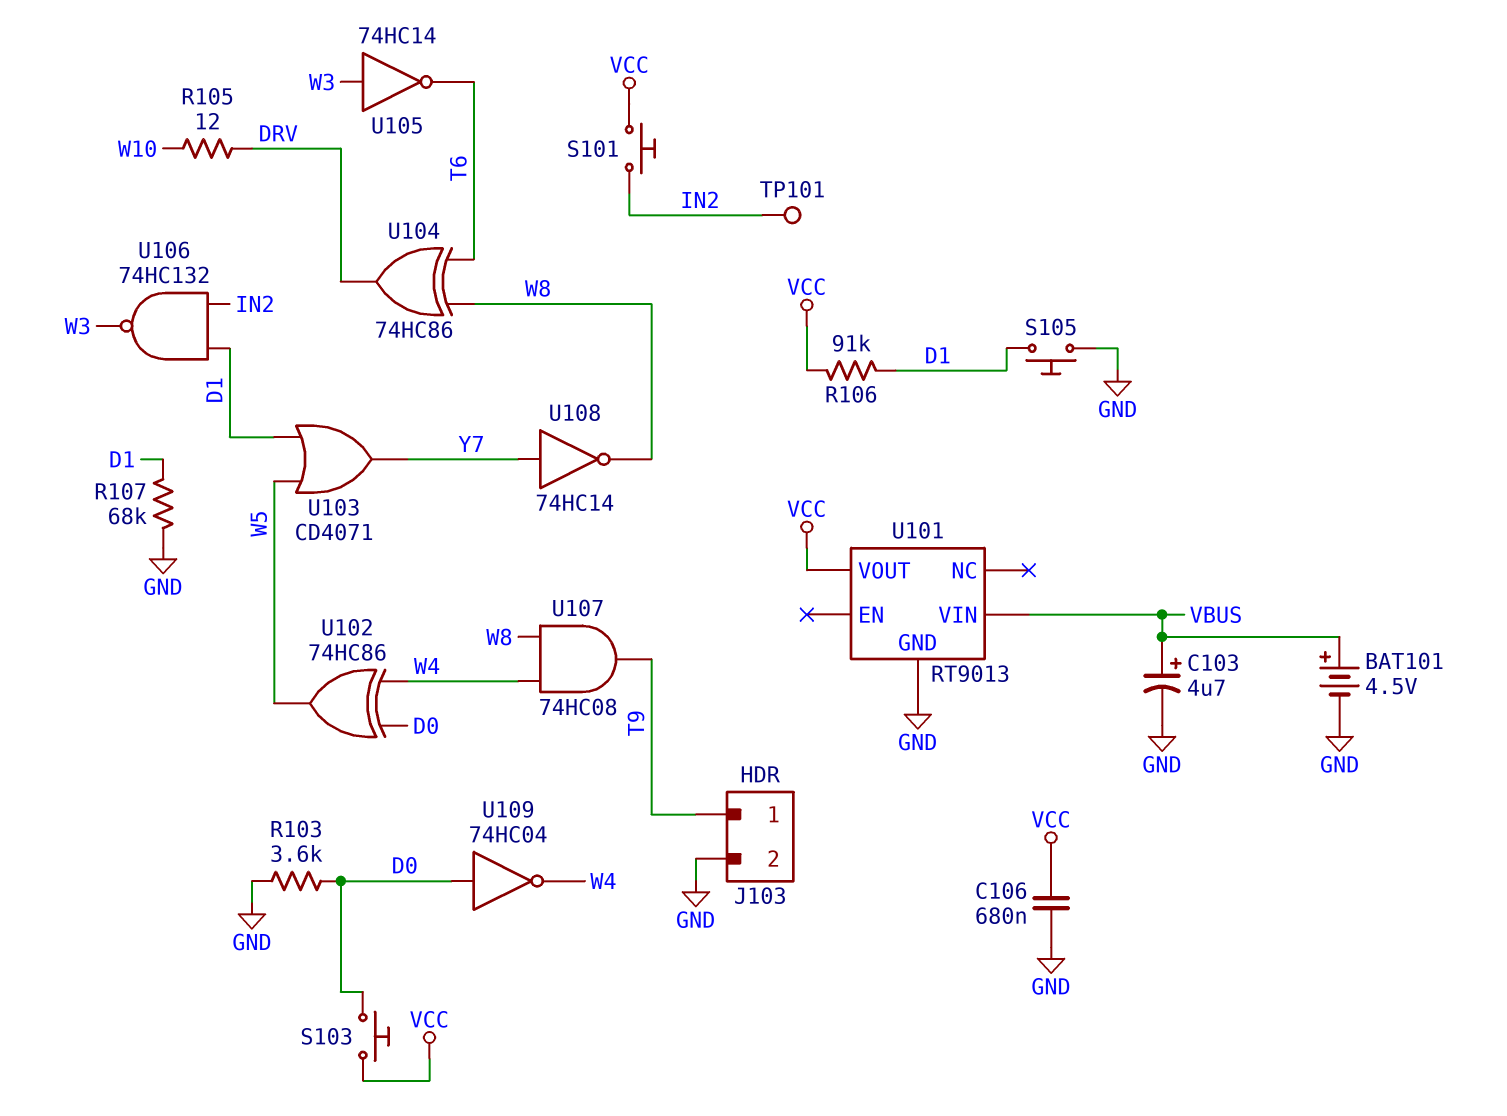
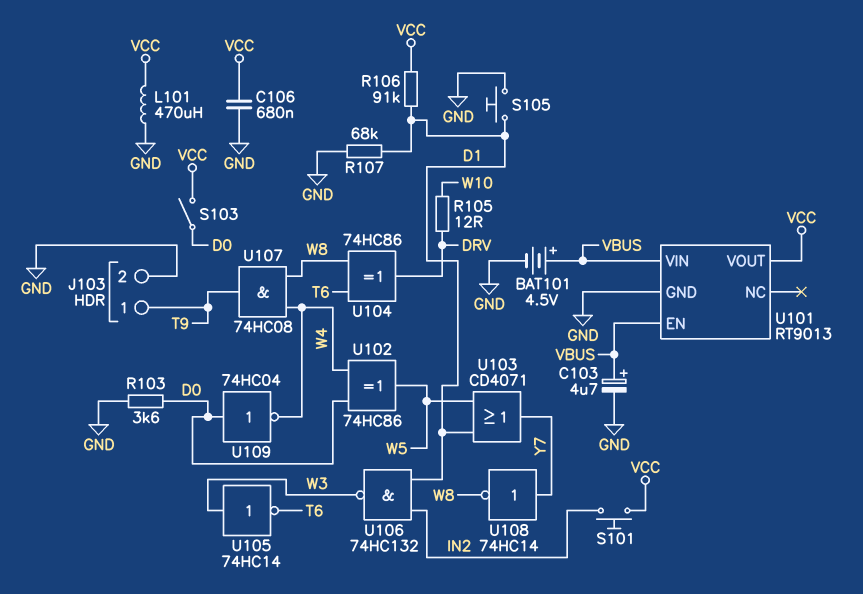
L101: none -> 470uH (GND, VCC)
S103: button (D0, VCC) -> switch (D0, VCC)
TP101: test point (IN2) -> none
U101 pin EN: none -> VBUS

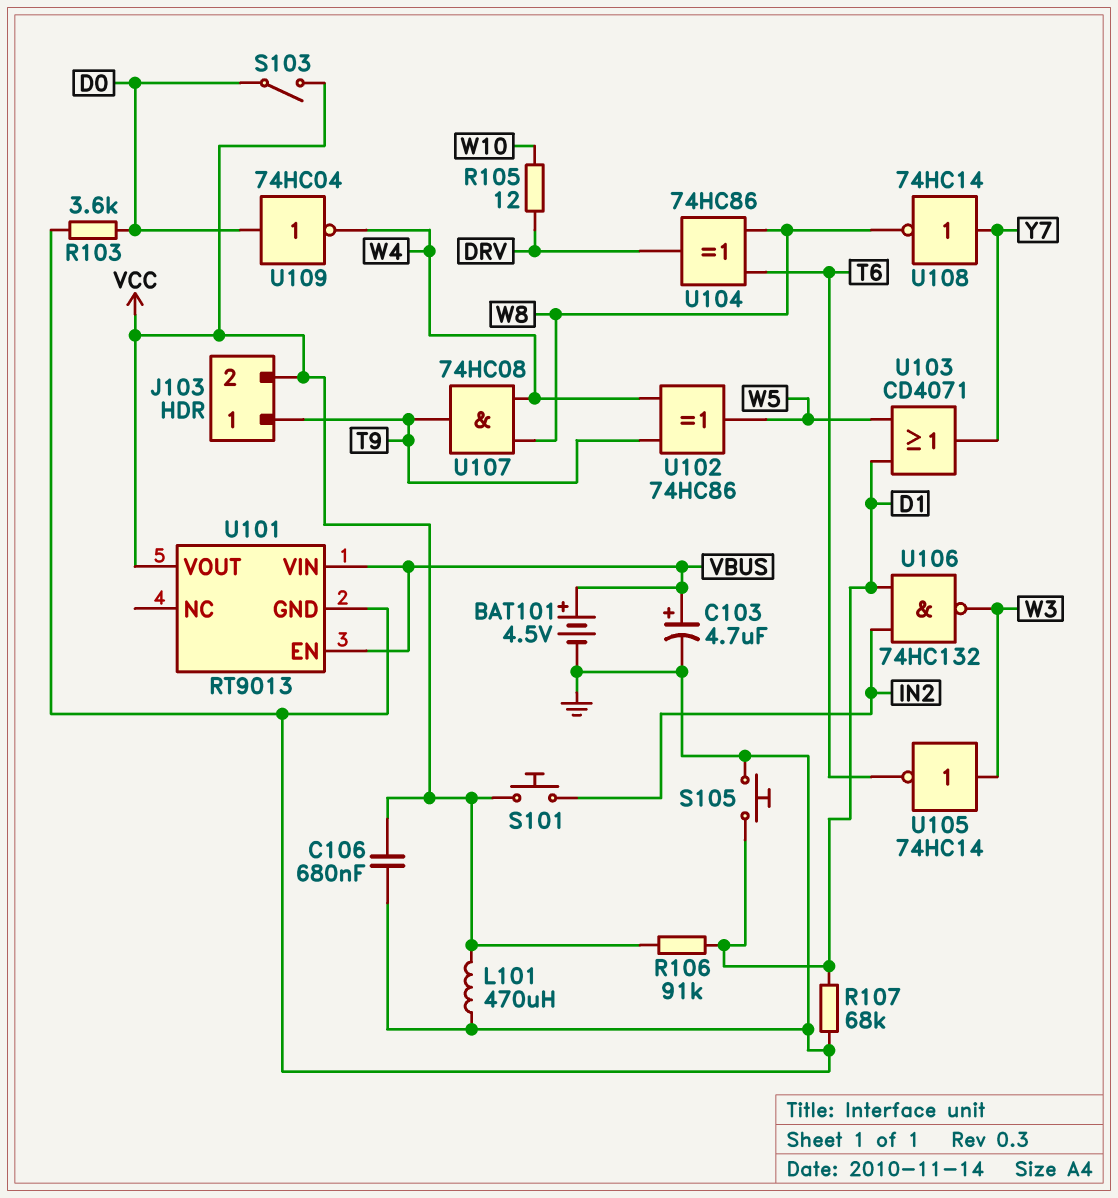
J103 pin 2: GND -> VCC
U102: XOR 74HC86 (in D0, in W4, out W5) -> XOR 74HC86 (in T9, in W4, out W5)

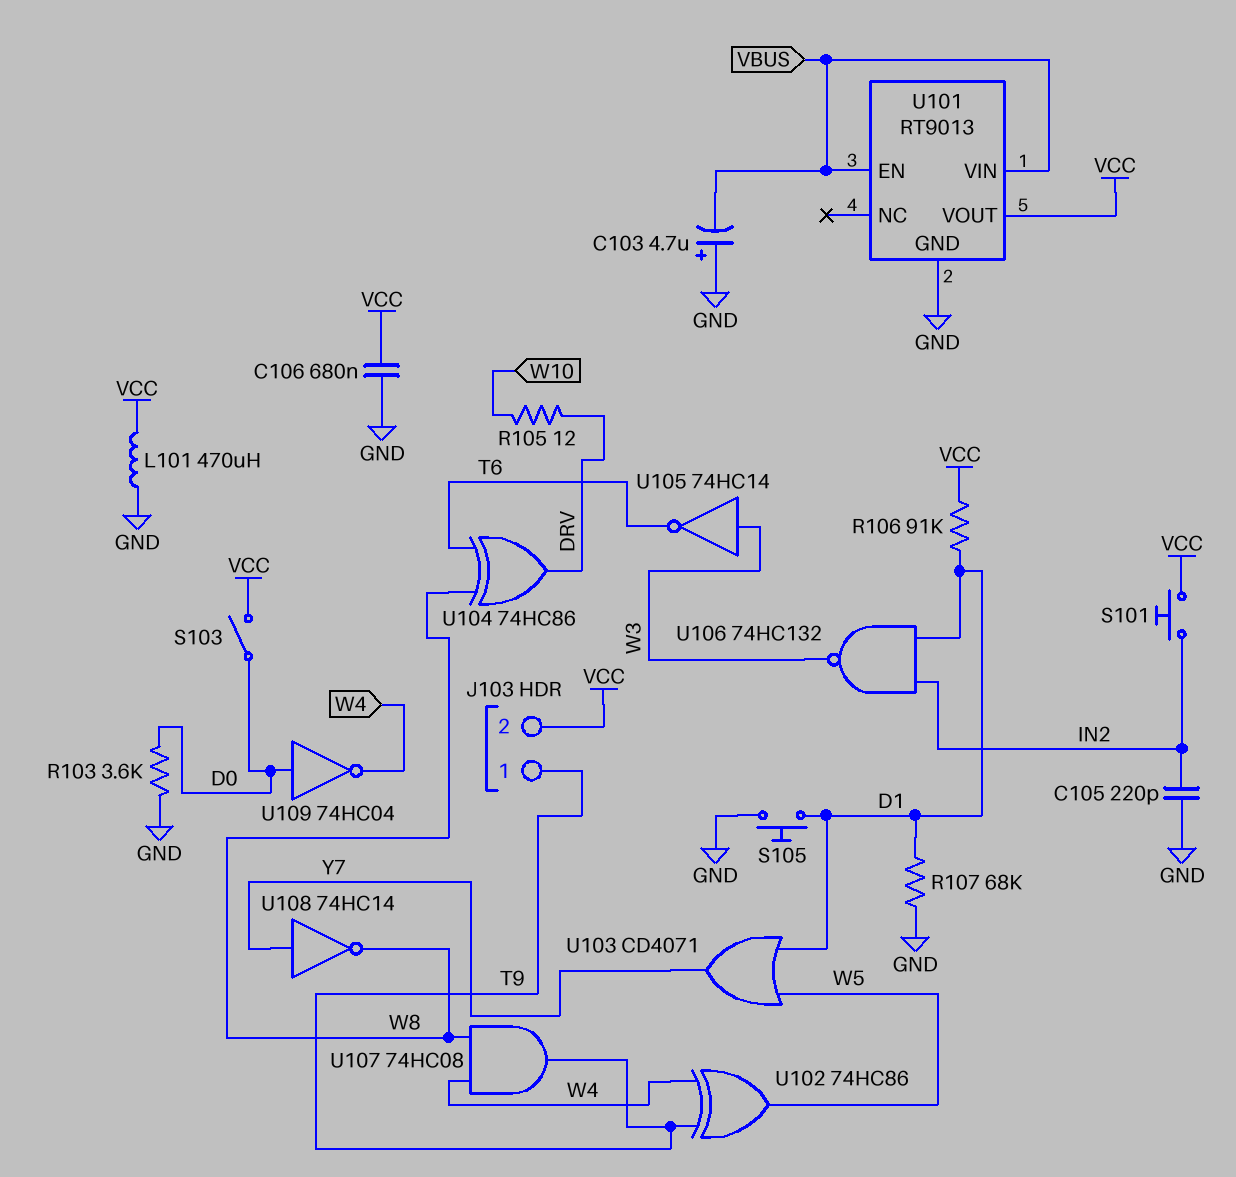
BAT101: 4.5V (plus VBUS, minus GND) -> none
C103: 4.7uF (plus VBUS, minus GND) -> 4.7uF (plus GND, minus VBUS)
C105: none -> 220pF (GND, IN2)

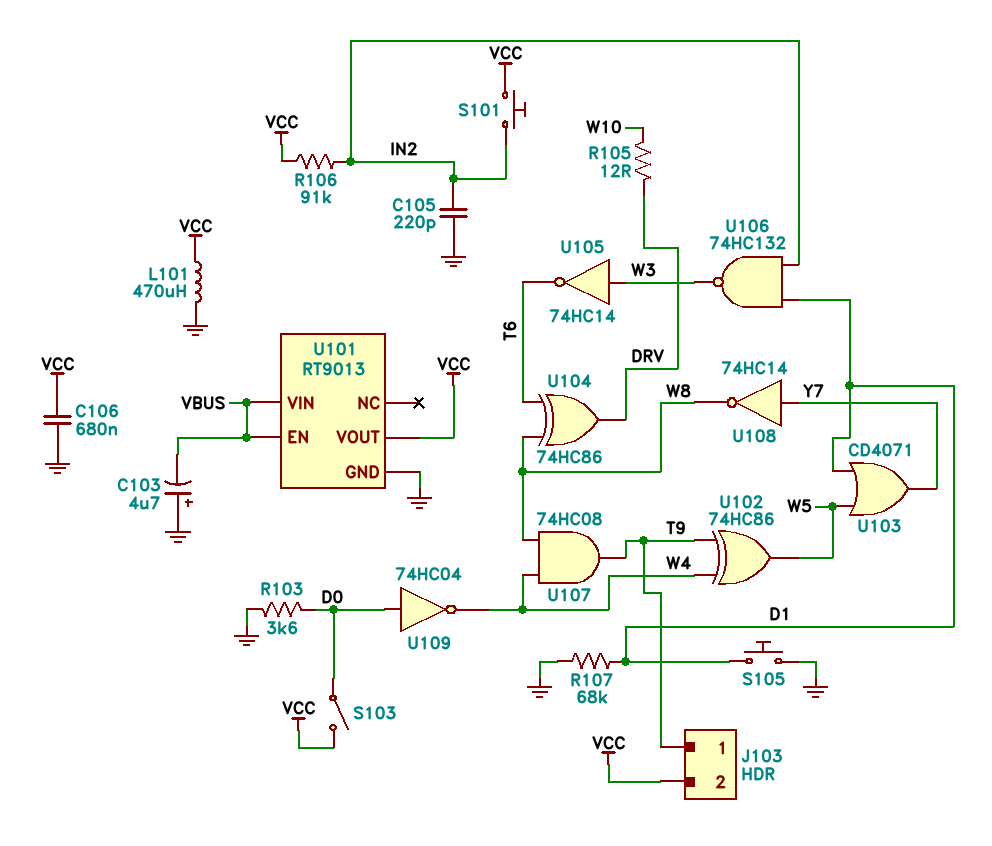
R106: 91k (D1, VCC) -> 91k (IN2, VCC)

